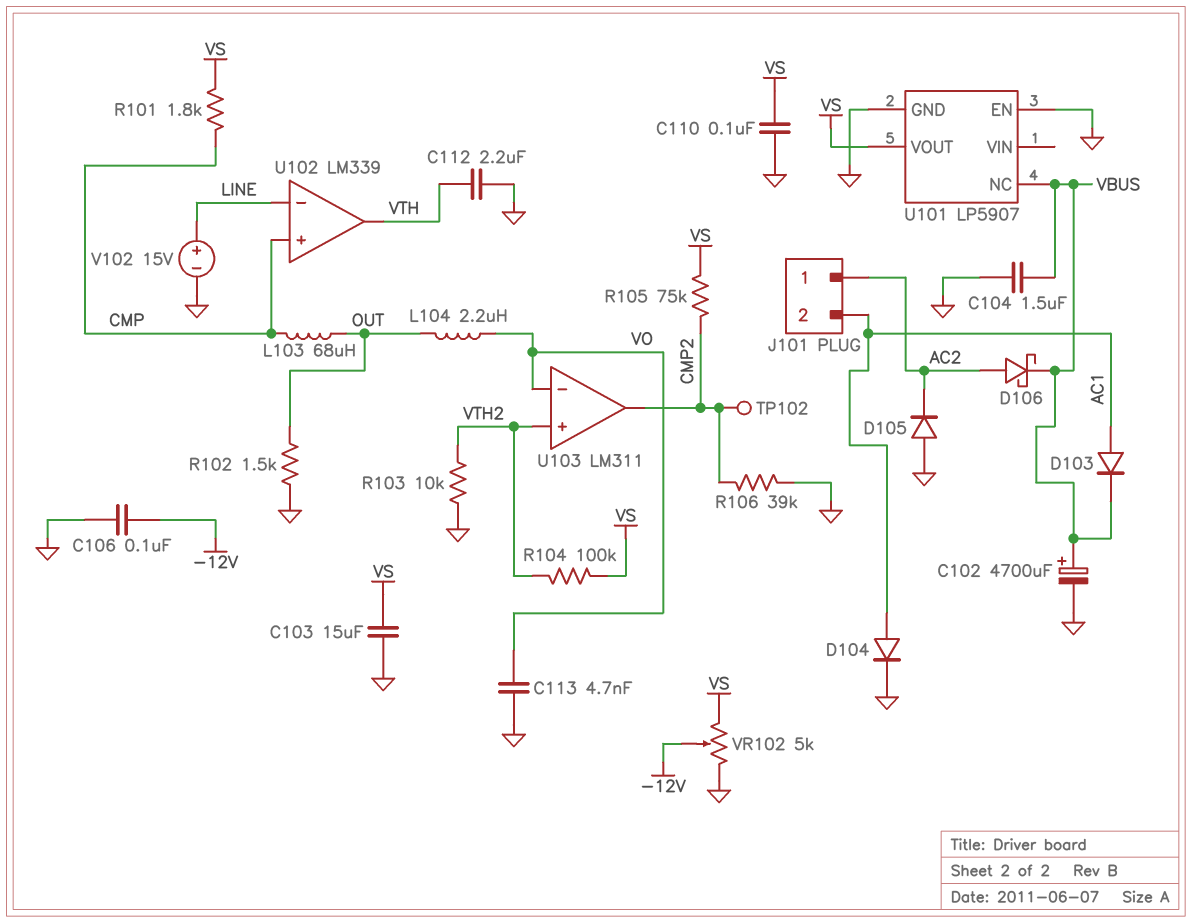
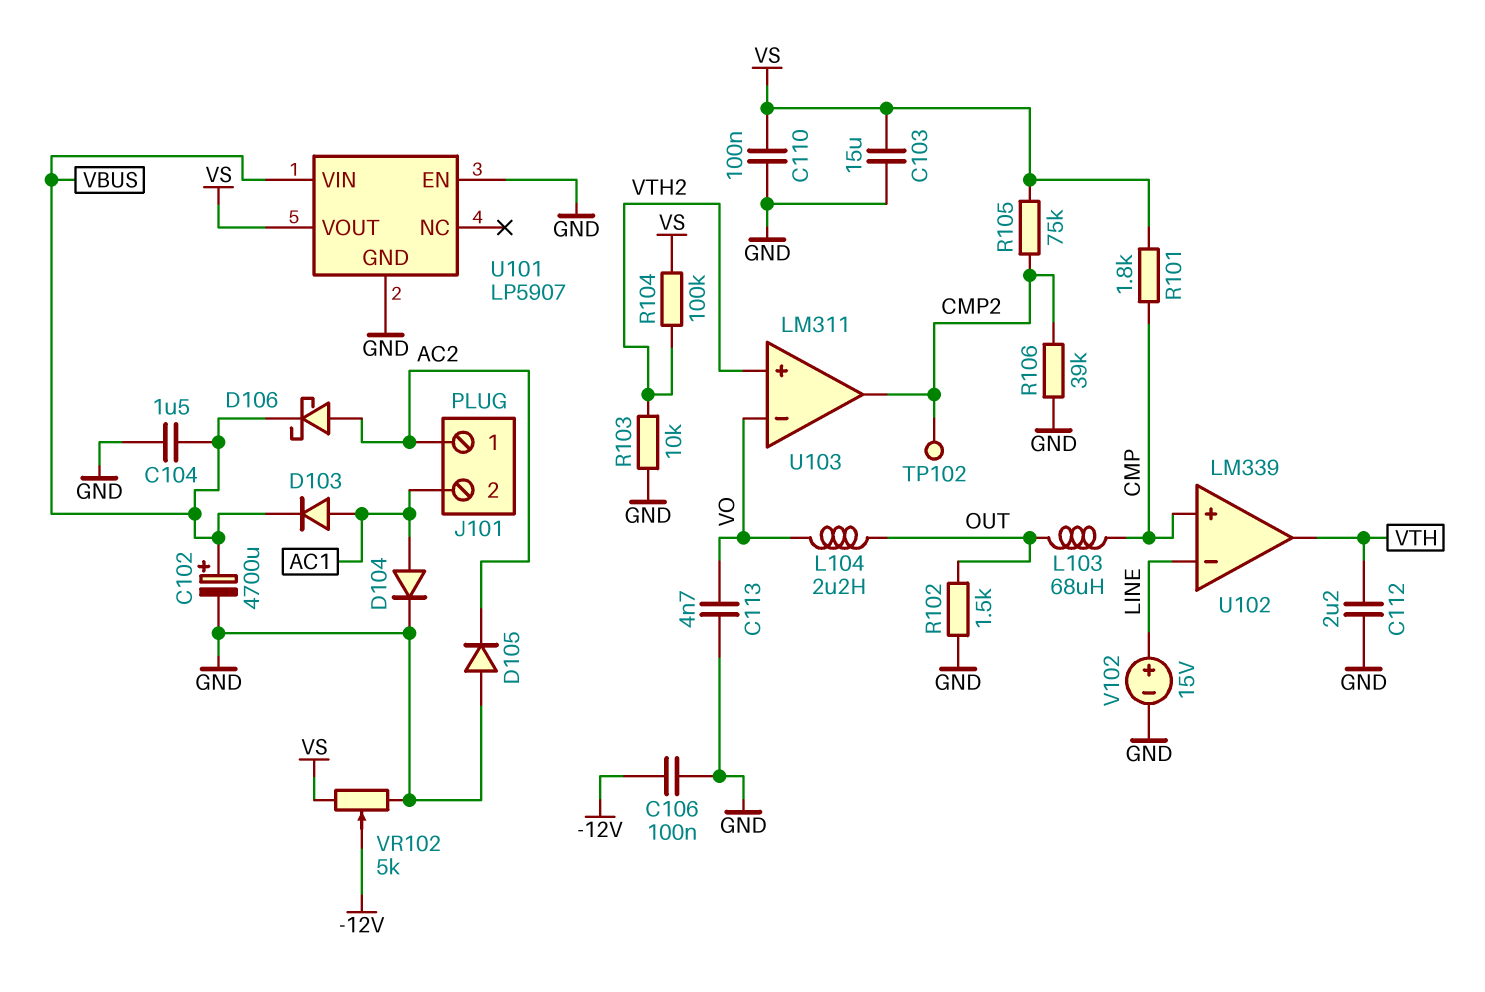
U101 pin NC: VBUS -> none
U101 pin VIN: none -> VBUS

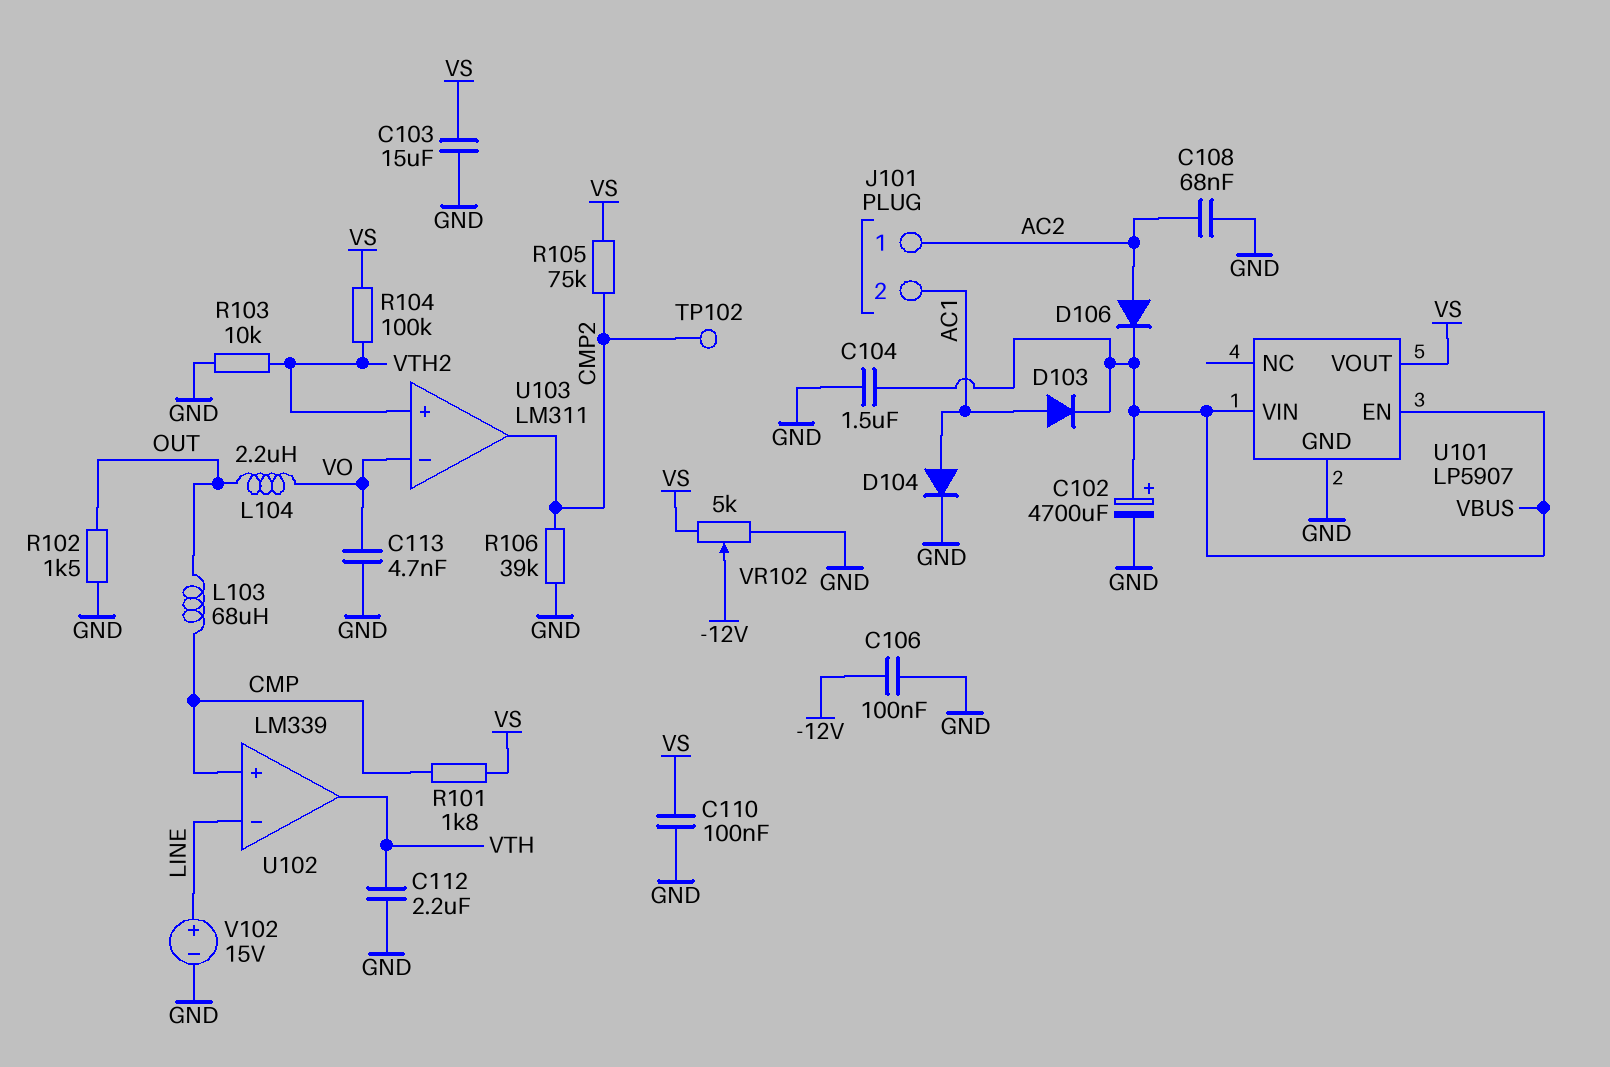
C108: none -> 68nF (AC2, GND)
D105: diode (A GND, K AC2) -> none
D106: schottky (A AC2, K VBUS) -> diode (A AC2, K VBUS)
U101 pin EN: GND -> VBUS

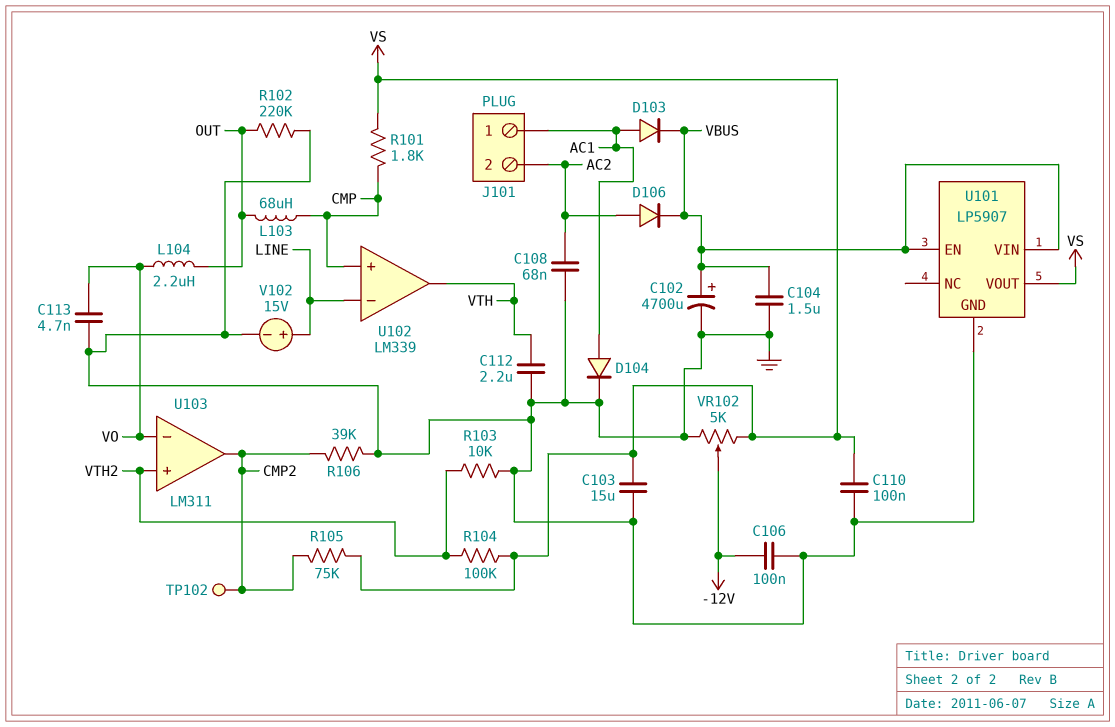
J101 pin 1: AC2 -> AC1
J101 pin 2: AC1 -> AC2
R102: 1.5k (GND, OUT) -> 220k (GND, OUT)

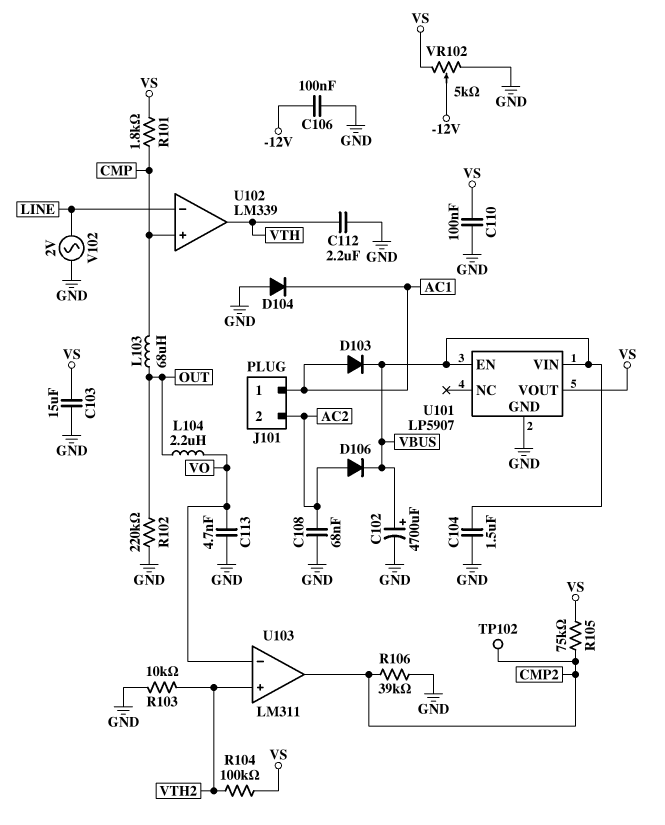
D104: diode (A AC1, K GND) -> diode (A GND, K AC1)
V102: 15V (plus LINE, minus GND) -> AC 2V (GND, LINE)

